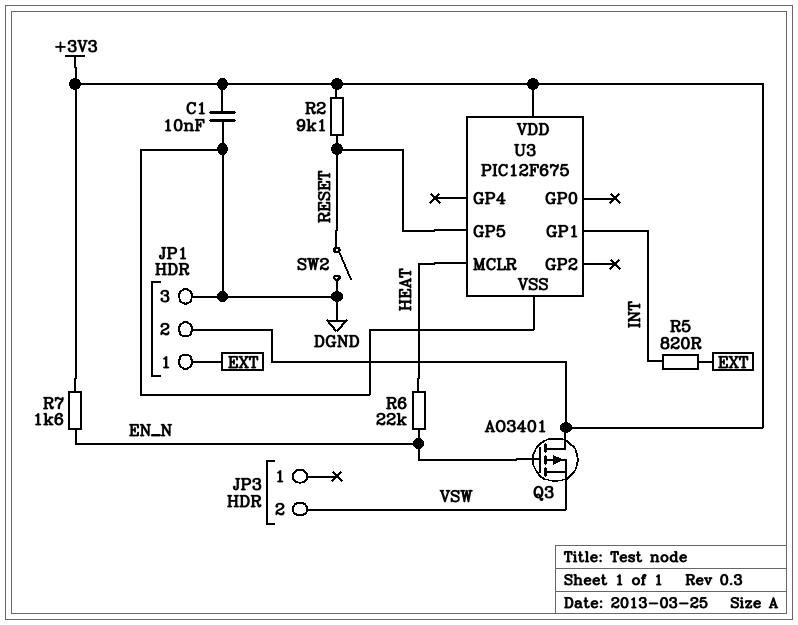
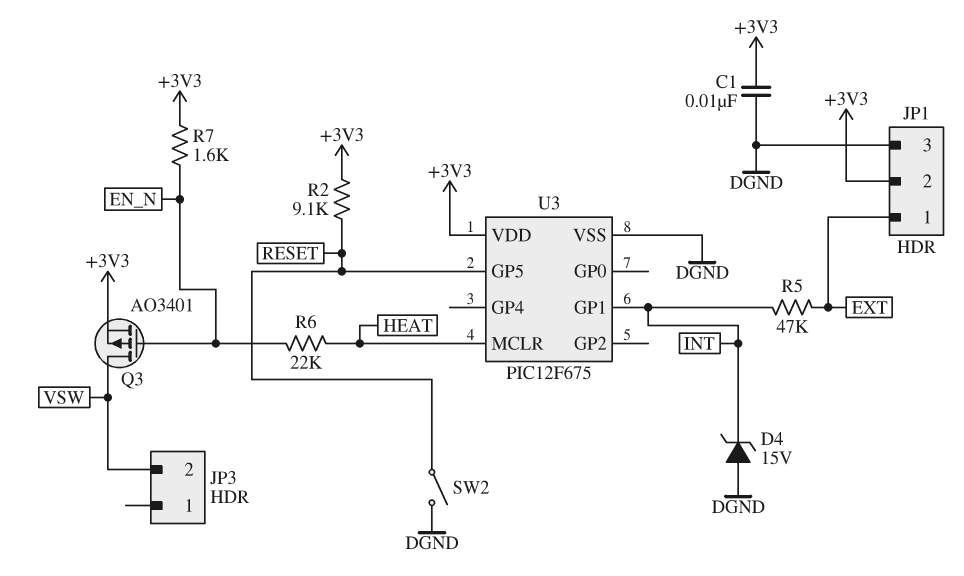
D4: none -> zener 15V (A DGND, K INT)
Q3: PMOS AO3401 (G EN_N, D +3V3, S VSW) -> PMOS AO3401 (G EN_N, D VSW, S +3V3)
R5: 820 (EXT, INT) -> 47k (EXT, INT)

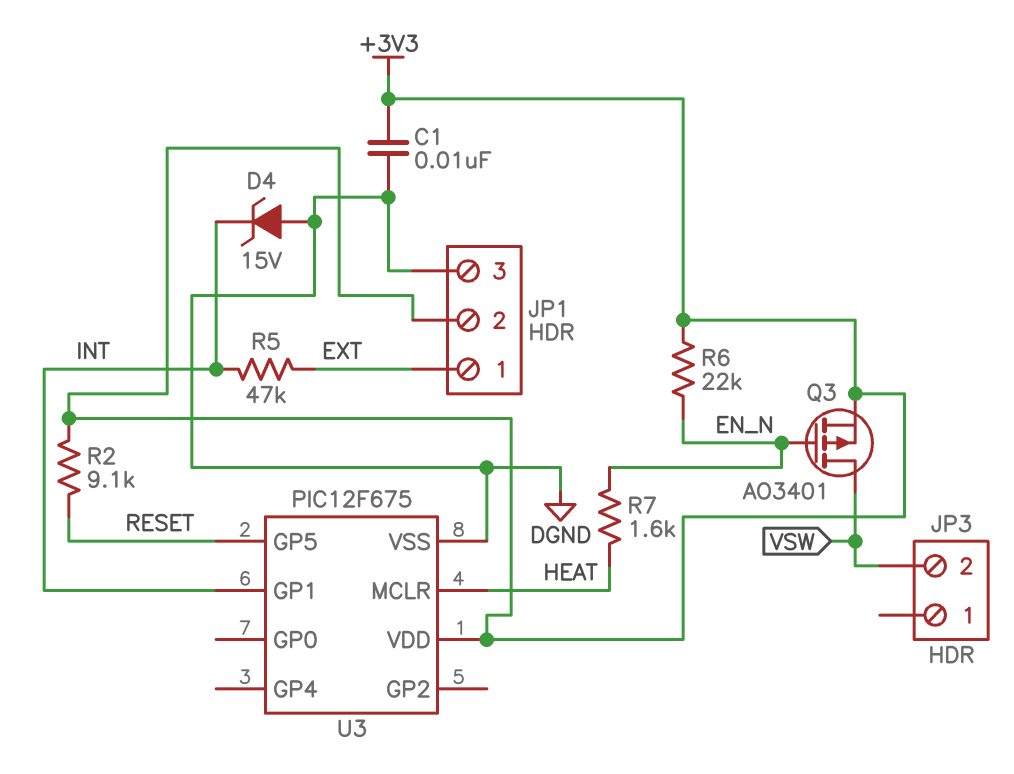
R6: 22k (EN_N, HEAT) -> 22k (+3V3, EN_N)
R7: 1.6k (+3V3, EN_N) -> 1.6k (EN_N, HEAT)
SW2: switch (DGND, RESET) -> none

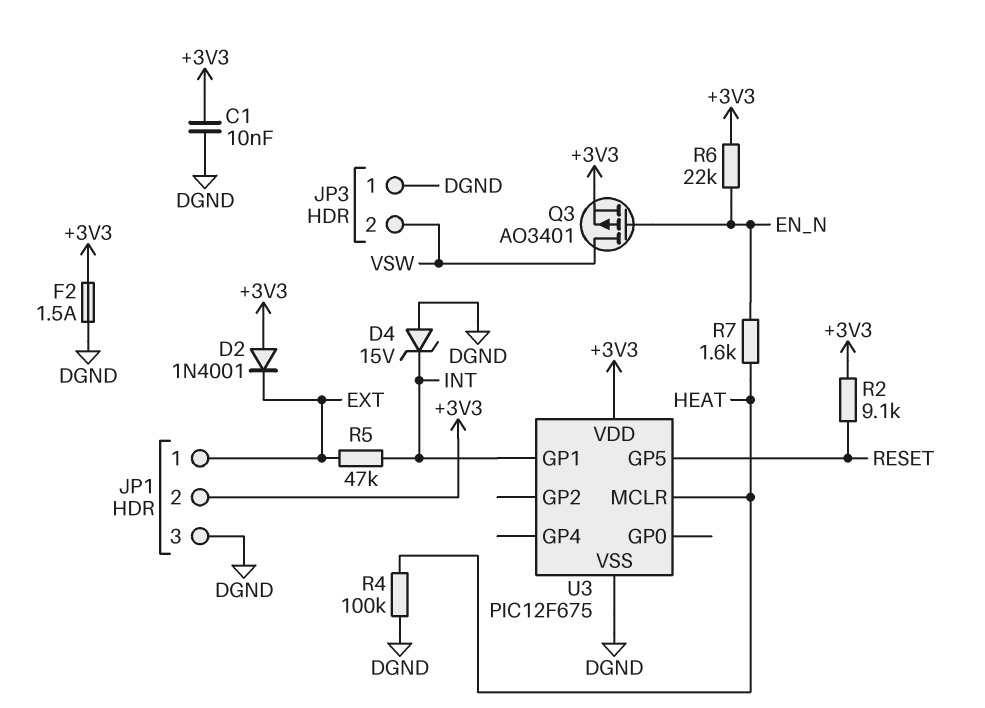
D2: none -> diode 1N4001 (A +3V3, K EXT)
F2: none -> 1.5A (+3V3, DGND)
JP3 pin 1: none -> DGND
R4: none -> 100k (DGND, HEAT)

